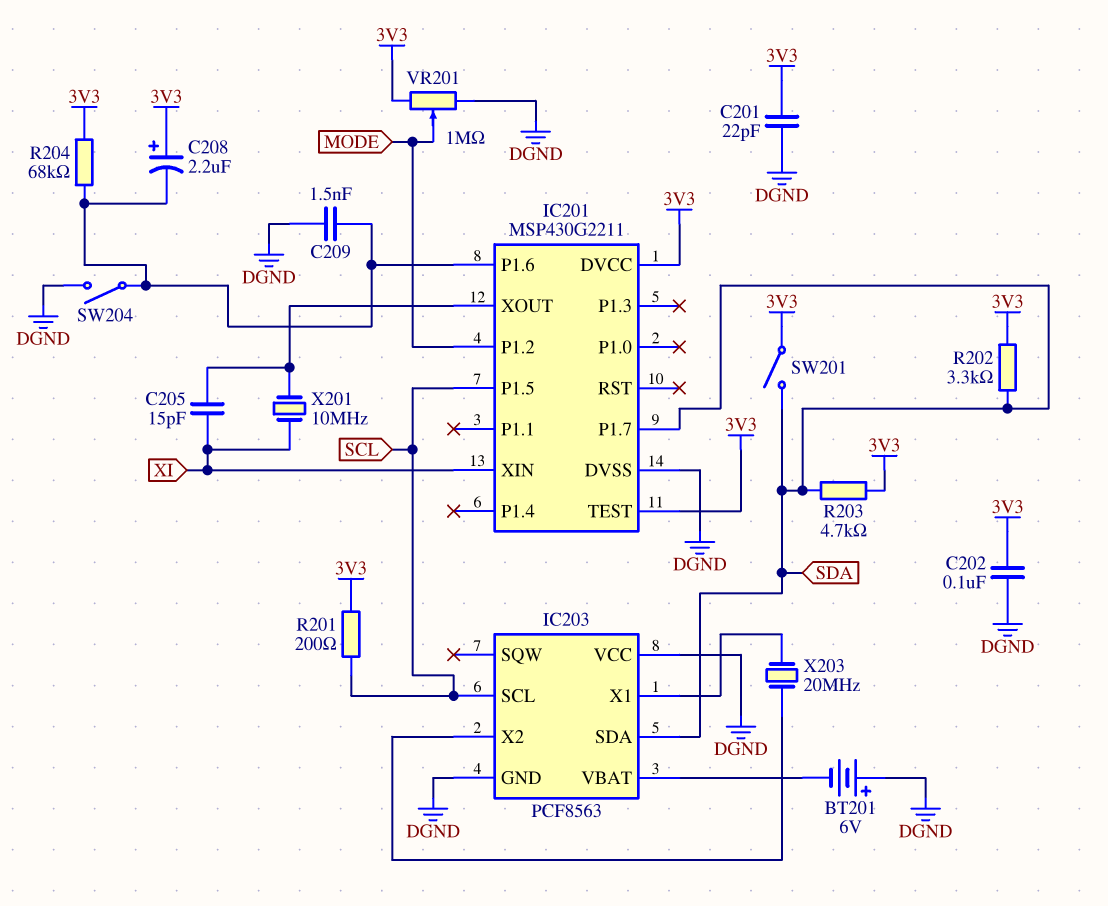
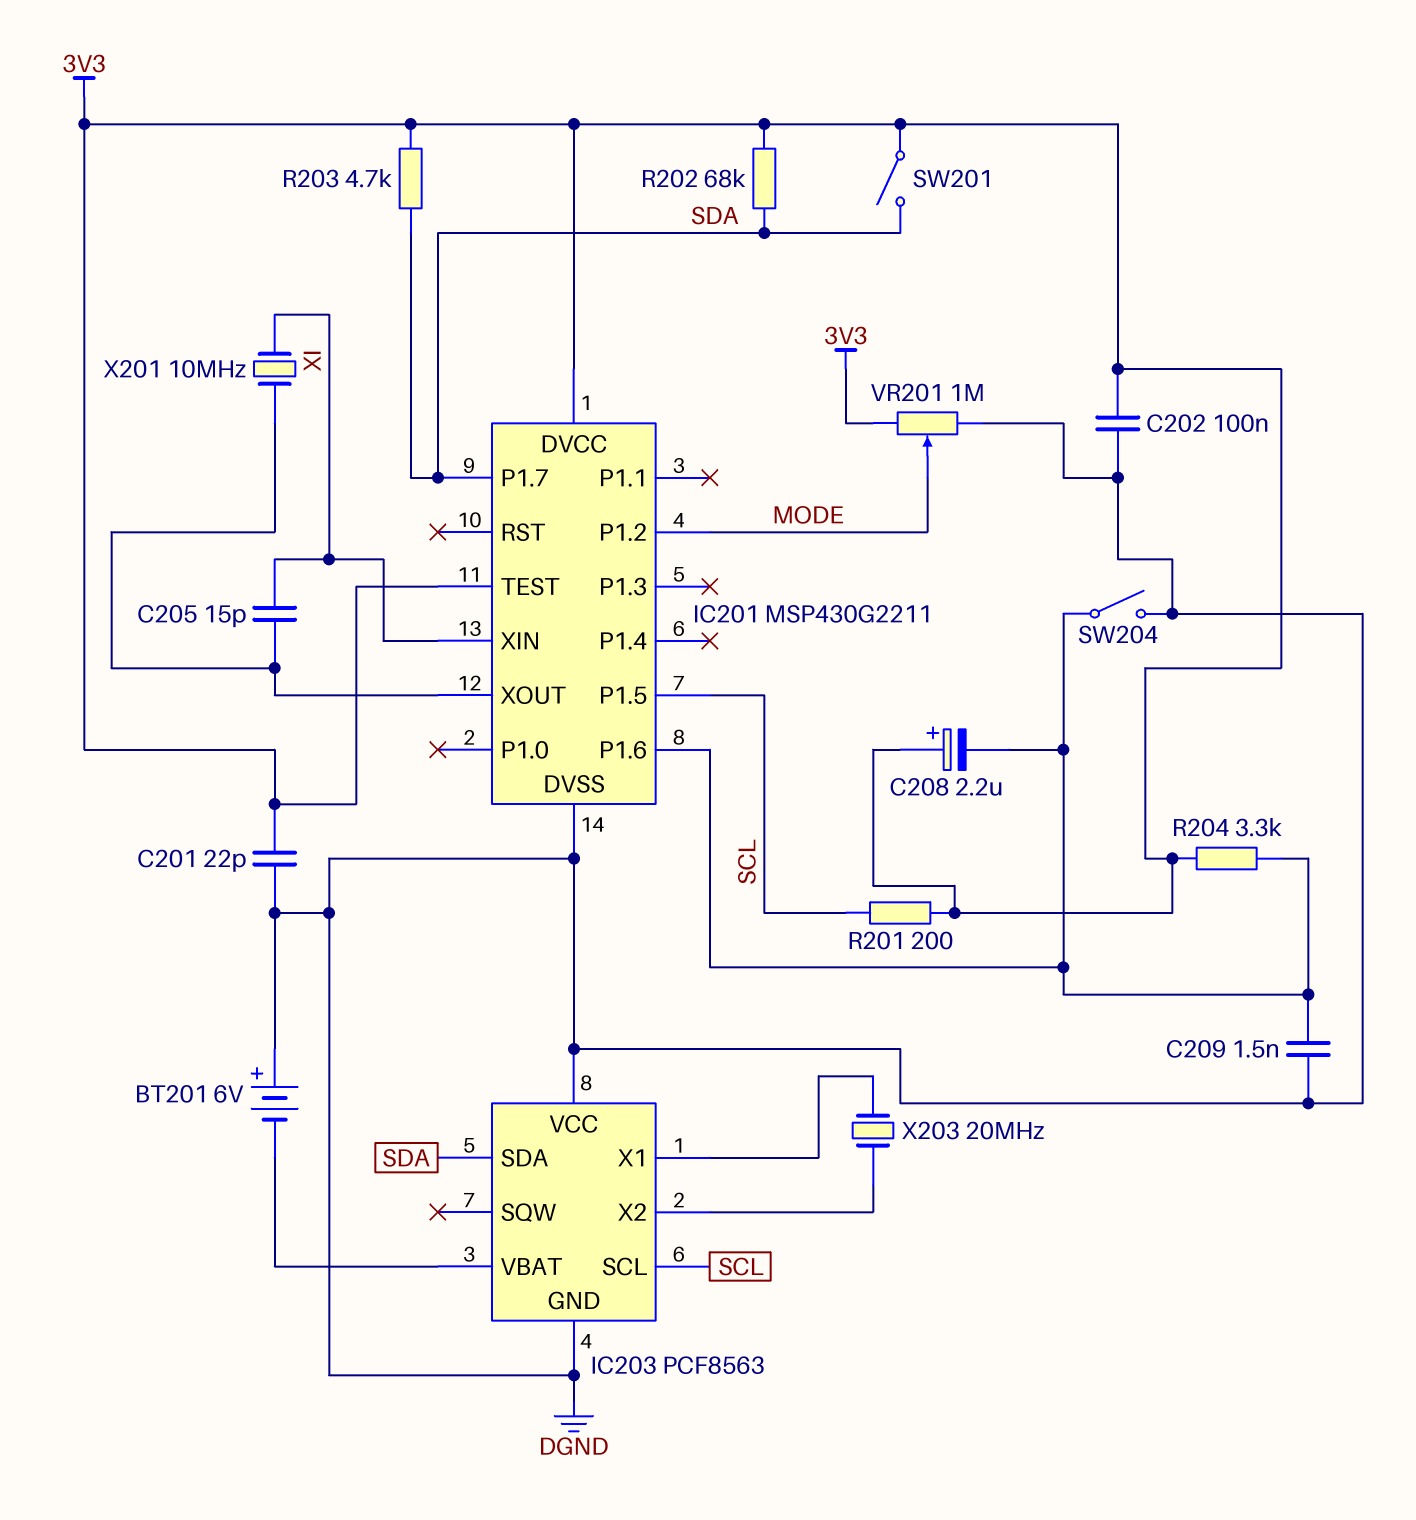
R202: 3.3k (3V3, SDA) -> 68k (3V3, SDA)
R204: 68k (3V3, IC201/P1.6) -> 3.3k (3V3, IC201/P1.6)

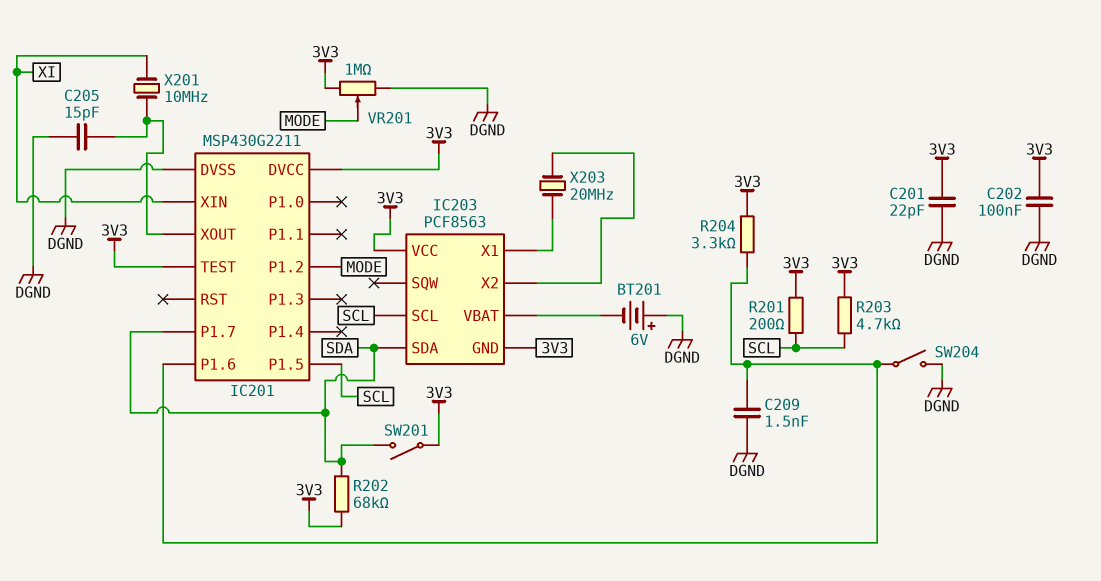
C205: 15pF (IC201/XOUT, XI) -> 15pF (DGND, IC201/XOUT)
C208: 2.2uF (plus 3V3, minus IC201/P1.6) -> none
IC203 pin GND: DGND -> 3V3
IC203 pin VCC: DGND -> 3V3
R203: 4.7k (3V3, SDA) -> 4.7k (3V3, SCL)

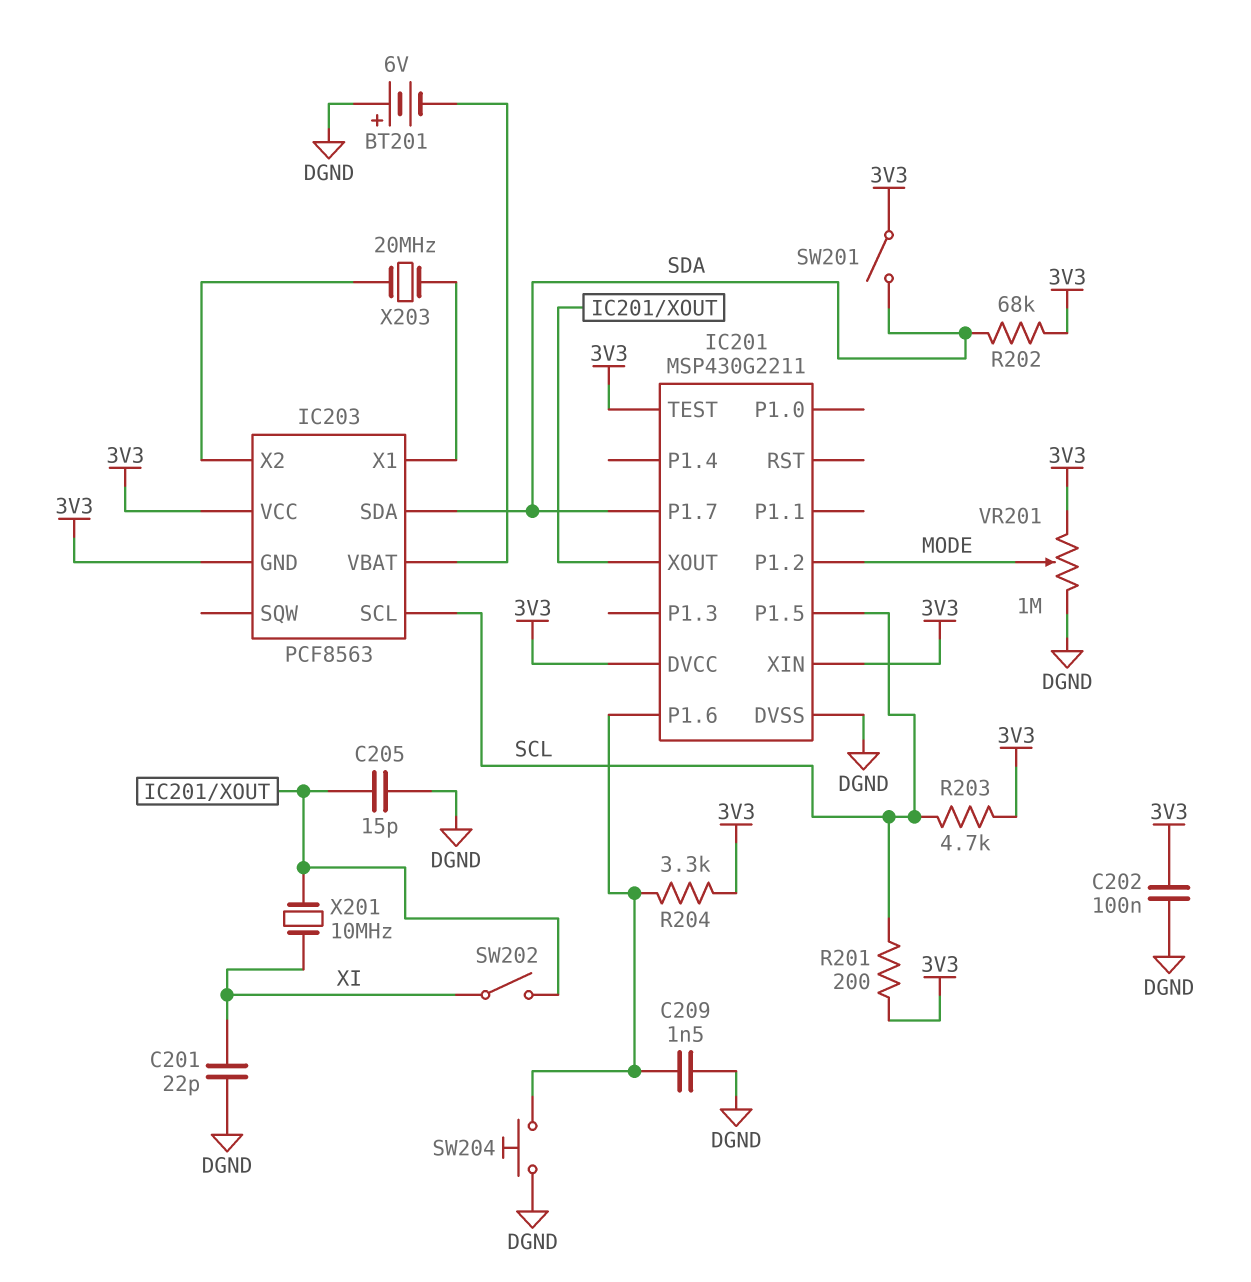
C201: 22pF (3V3, DGND) -> 22pF (DGND, XI)
IC201 pin XIN: XI -> 3V3
SW202: none -> switch (IC201/XOUT, XI)
SW204: switch (DGND, IC201/P1.6) -> button (DGND, IC201/P1.6)

